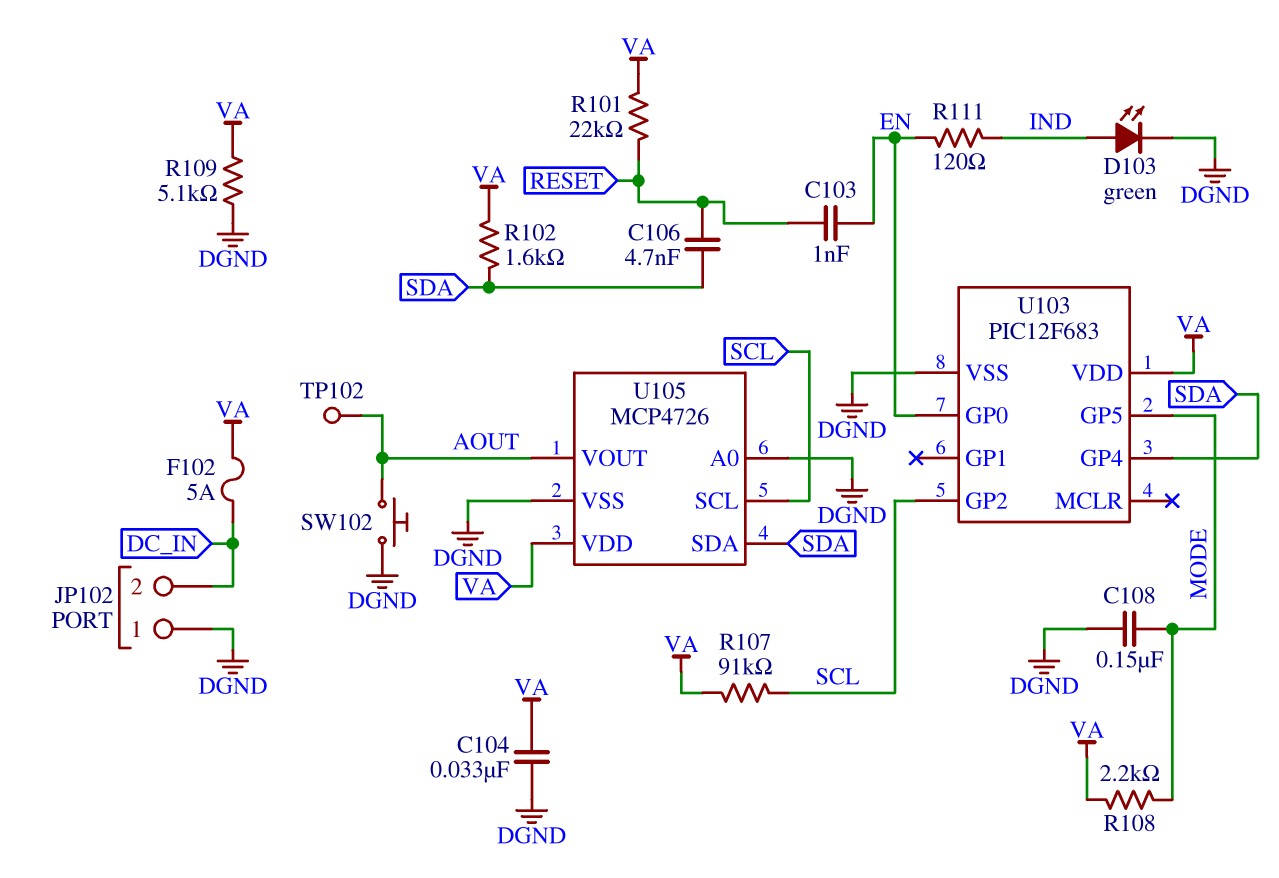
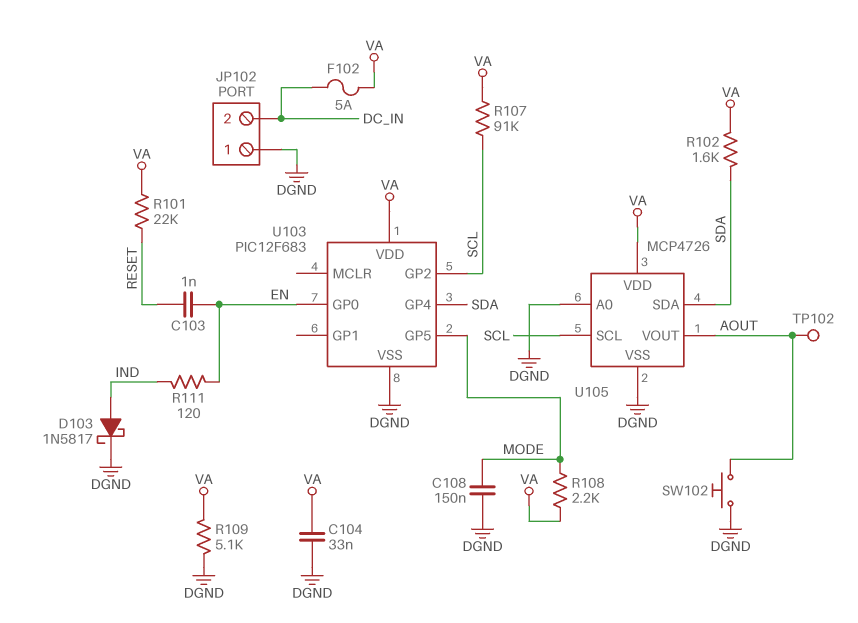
C106: 4.7nF (RESET, SDA) -> none
D103: LED green (A IND, K DGND) -> schottky 1N5817 (A IND, K DGND)

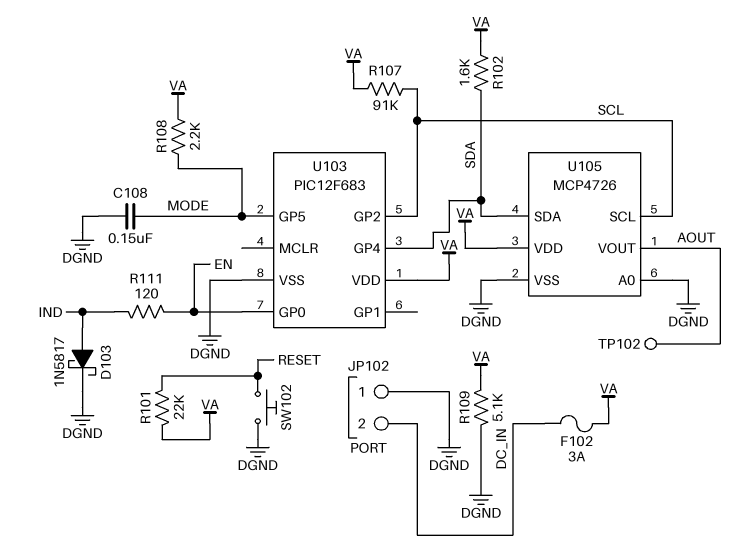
C103: 1nF (EN, RESET) -> none
C104: 33nF (DGND, VA) -> none
F102: 5A (DC_IN, VA) -> 3A (DC_IN, VA)
SW102: button (AOUT, DGND) -> button (DGND, RESET)

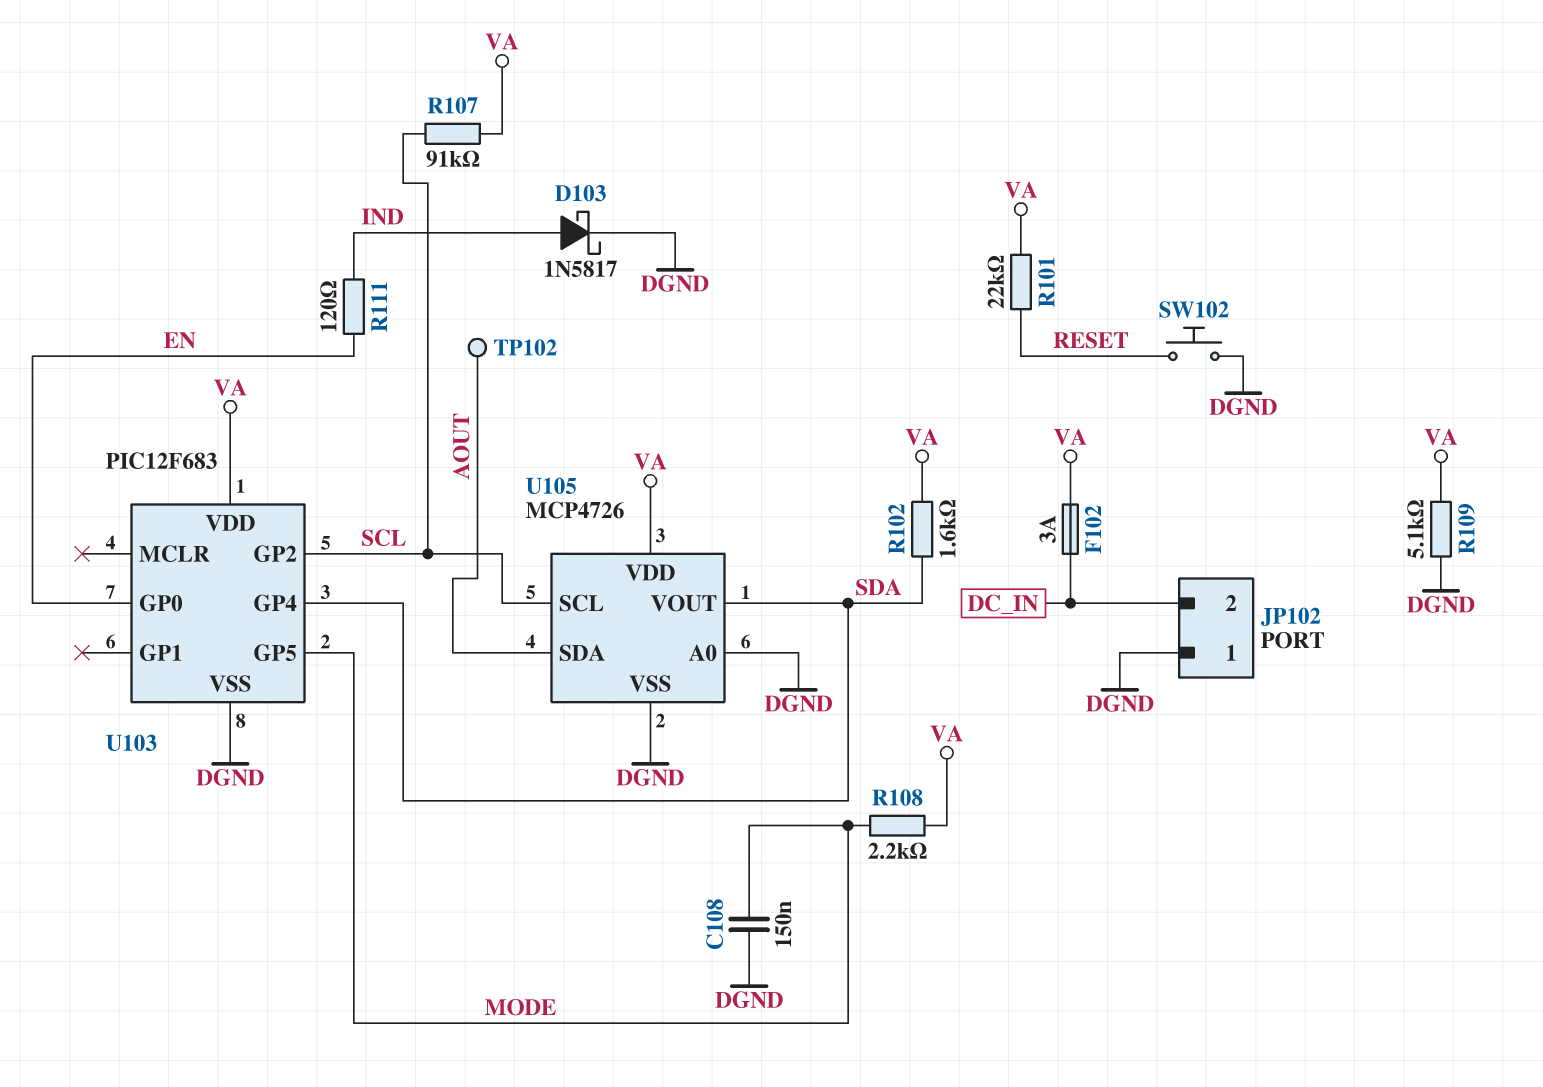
U105 pin SDA: SDA -> AOUT
U105 pin VOUT: AOUT -> SDA

